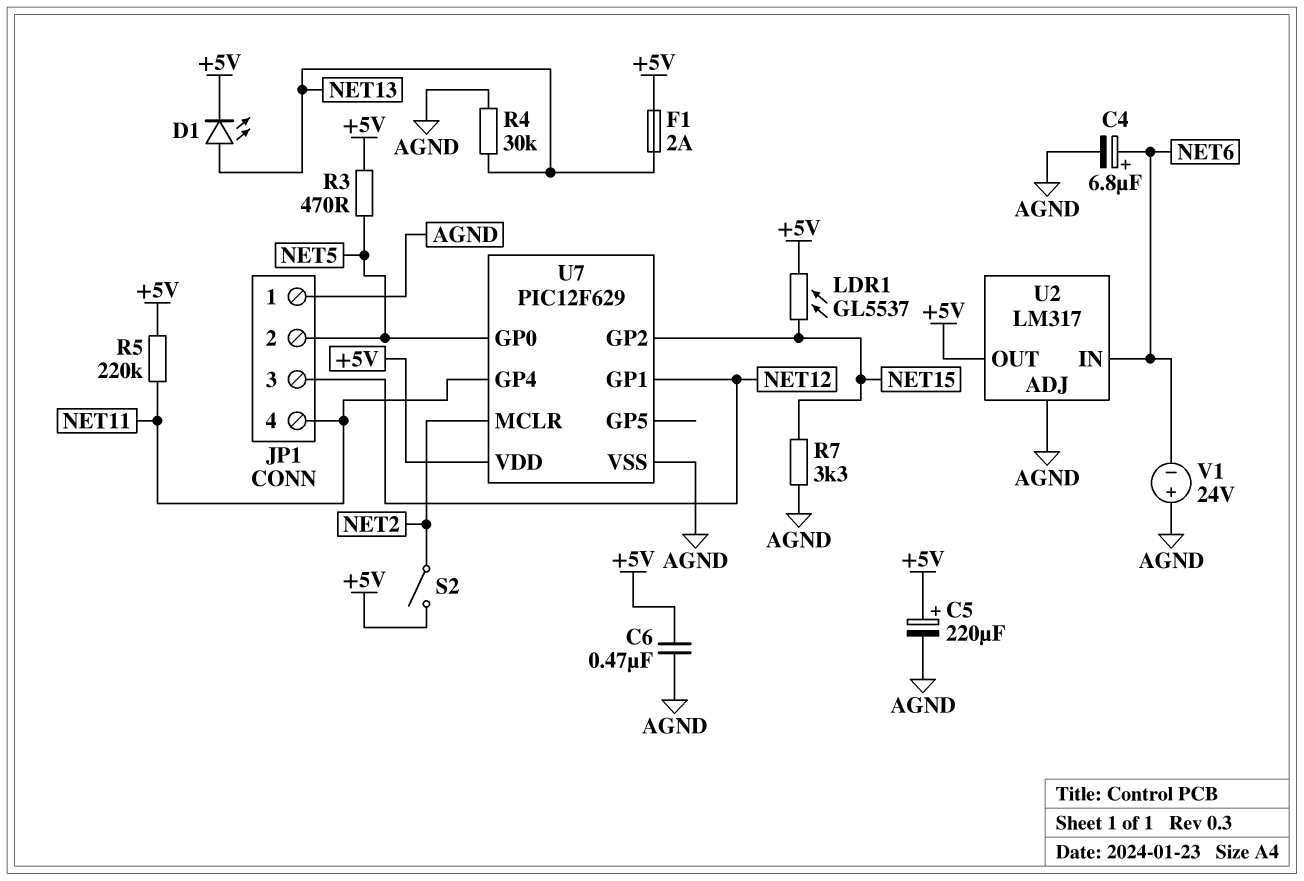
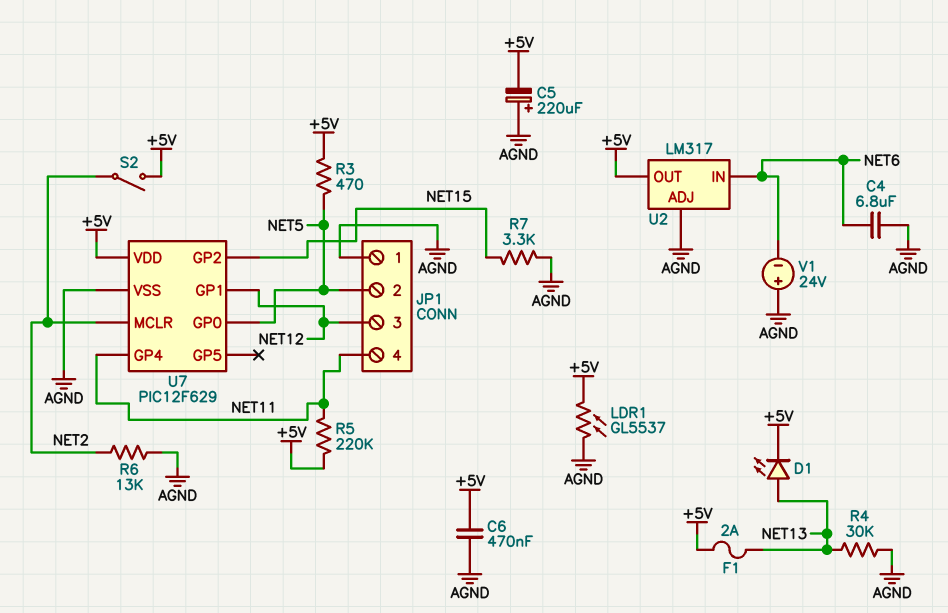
C4: 6.8uF (plus NET6, minus AGND) -> 6.8uF (AGND, NET6)
C5: 220uF (plus +5V, minus AGND) -> 220uF (plus AGND, minus +5V)
LDR1: GL5537 (+5V, NET15) -> GL5537 (+5V, AGND)
R6: none -> 13k (AGND, NET2)

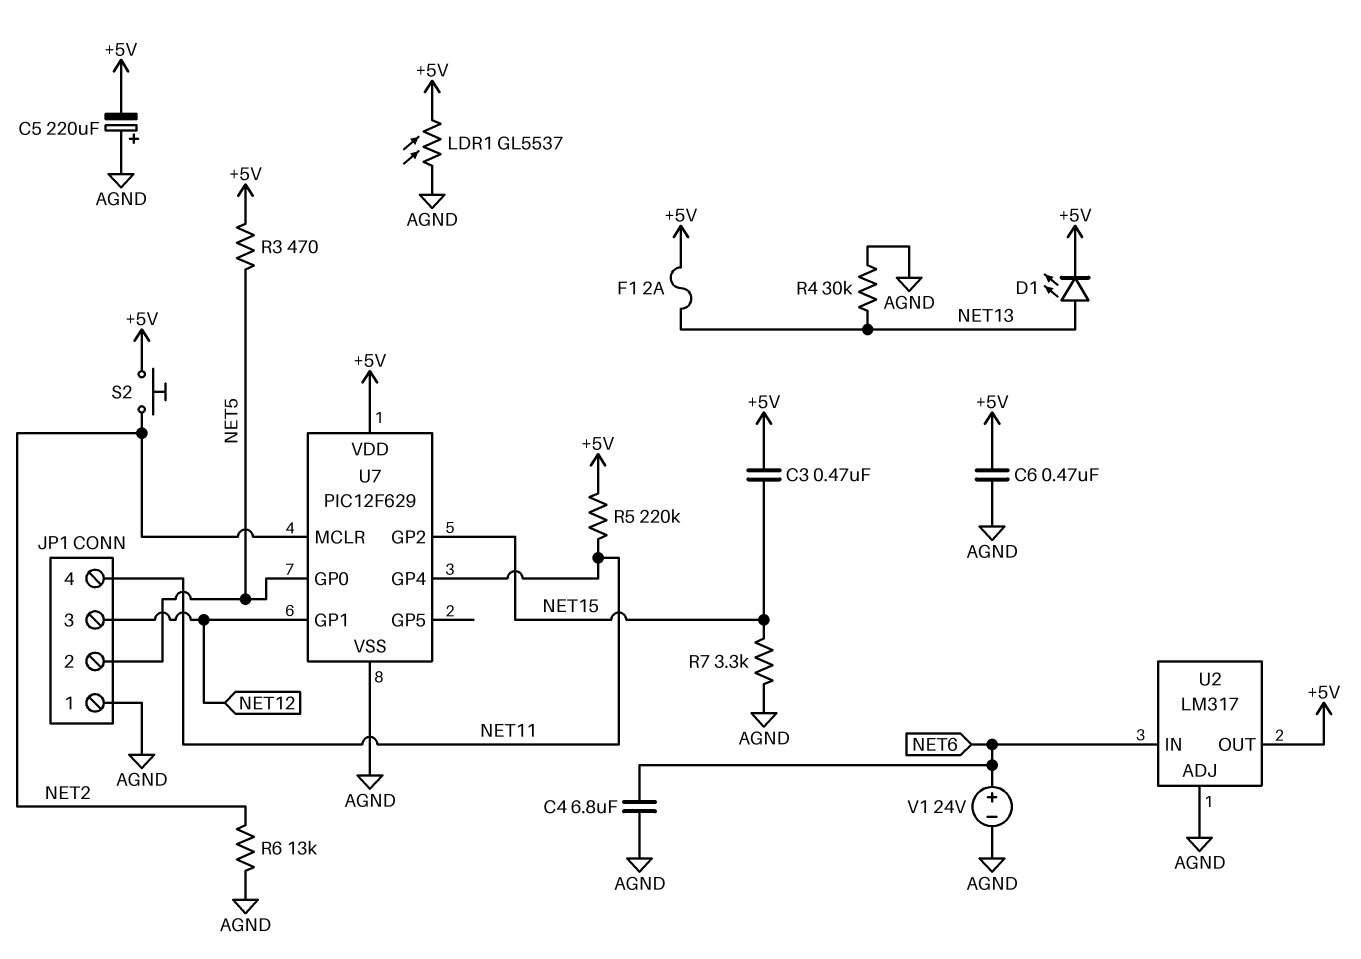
C3: none -> 470nF (+5V, NET15)
S2: switch (+5V, NET2) -> button (+5V, NET2)
V1: 24V (plus AGND, minus NET6) -> 24V (plus NET6, minus AGND)

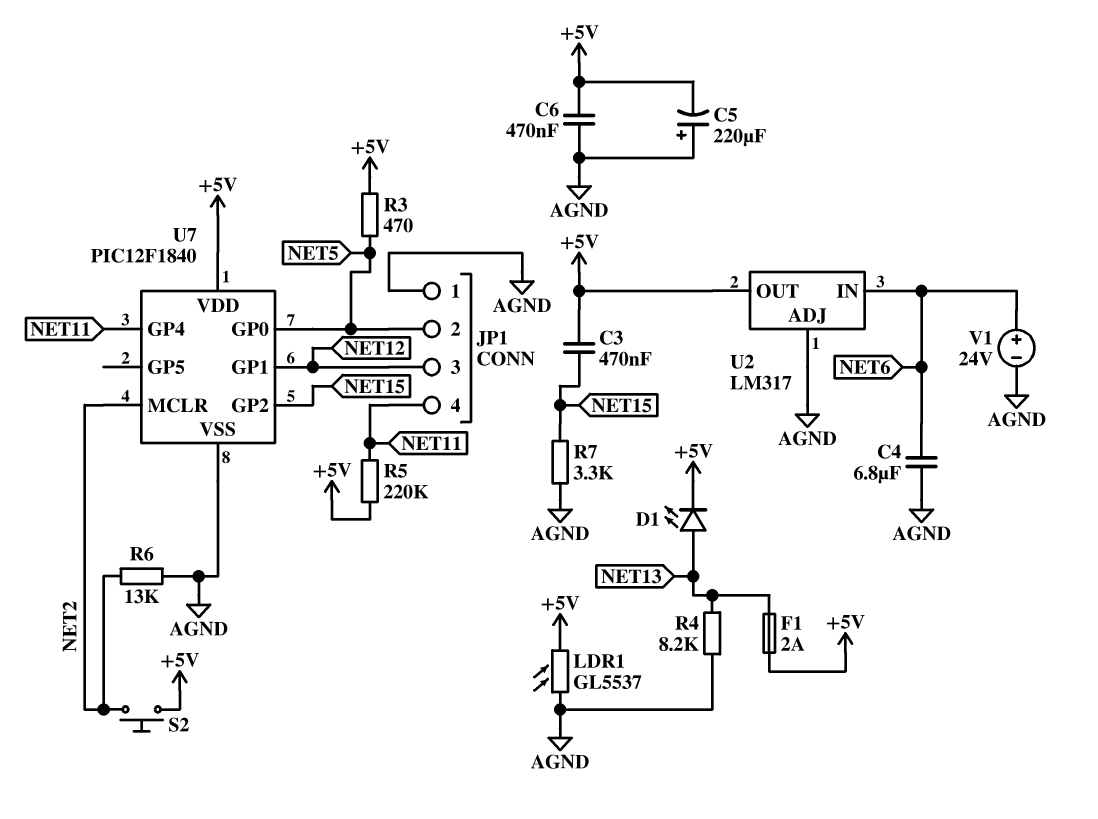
R4: 30k (AGND, NET13) -> 8.2k (AGND, NET13)
U7: PIC12F629 -> PIC12F1840

